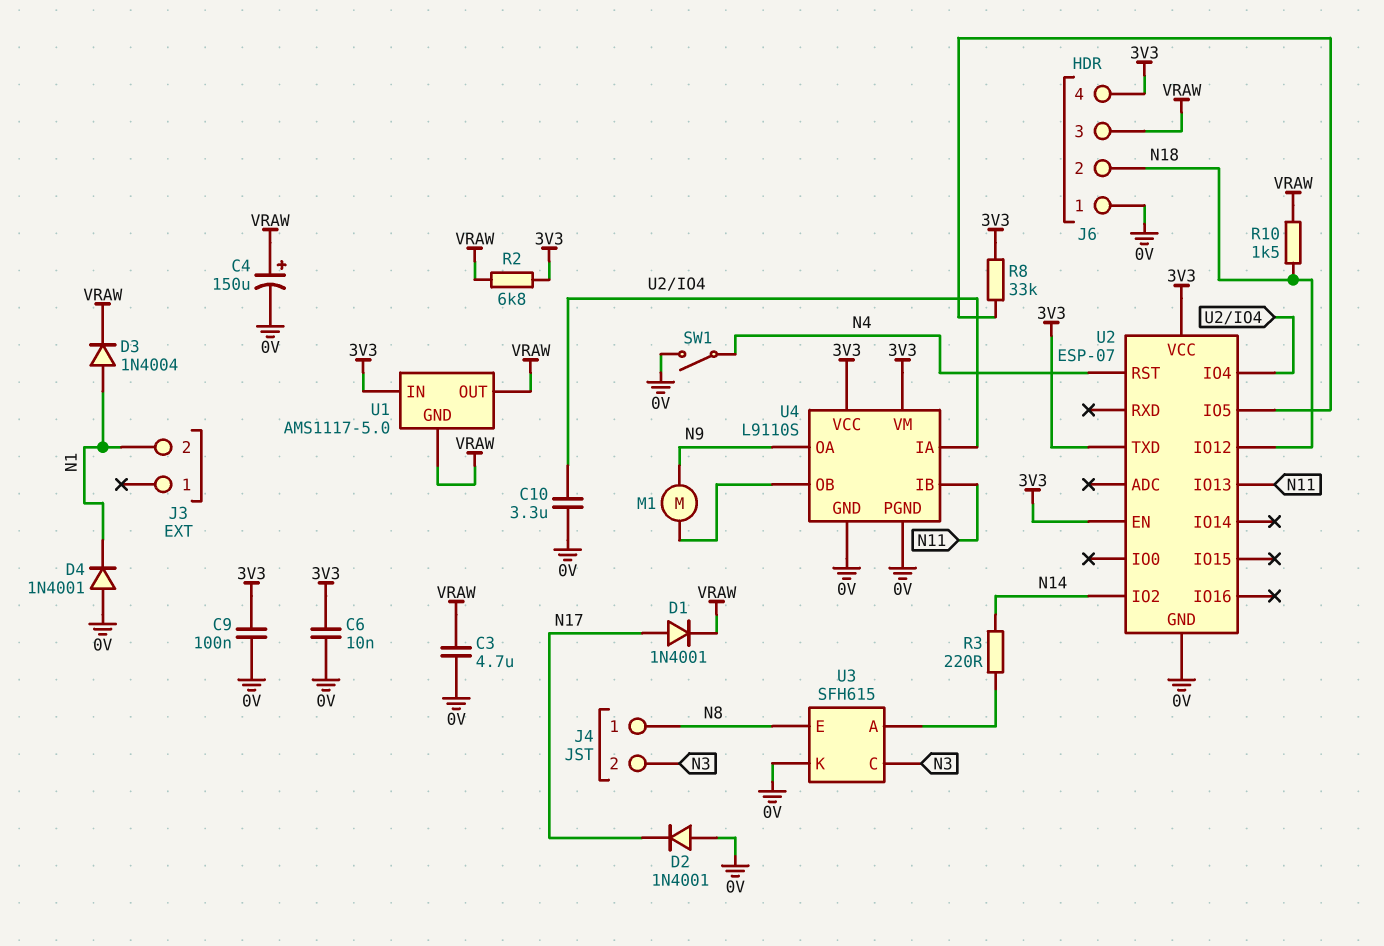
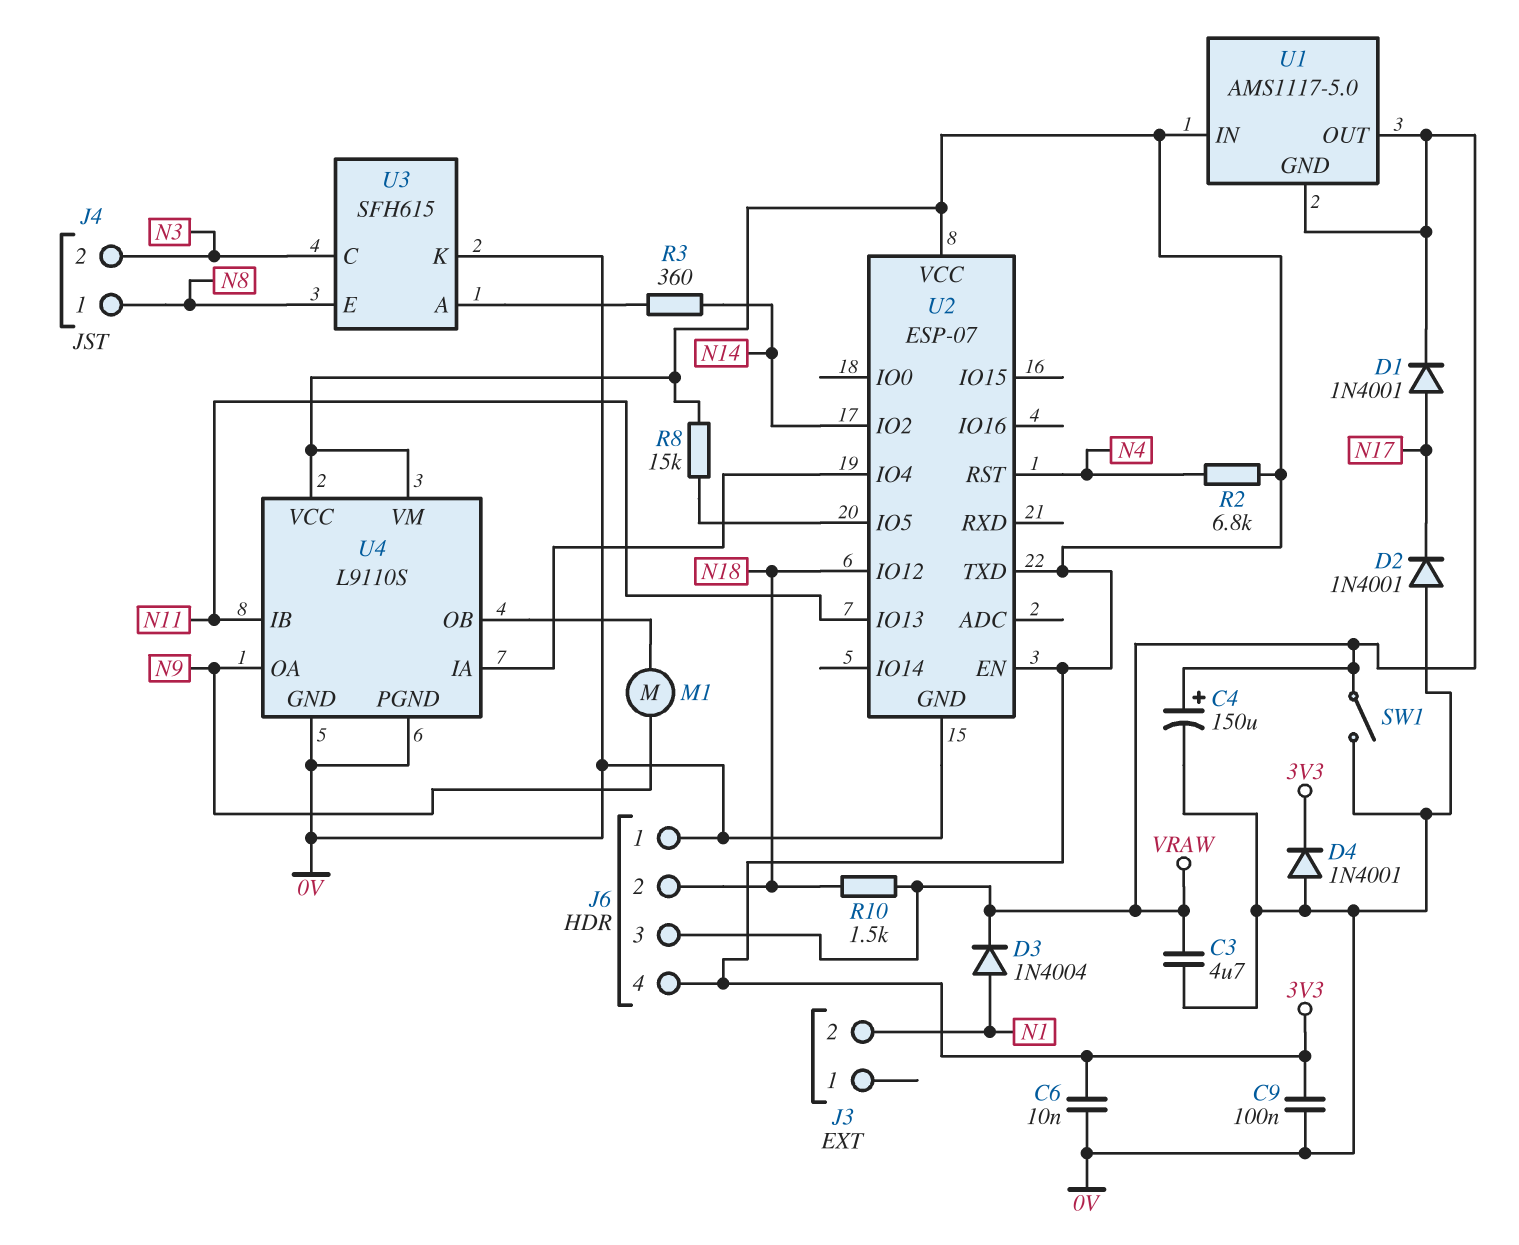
C10: 3.3uF (0V, U2/IO4) -> none
D4: diode 1N4001 (A 0V, K N1) -> diode 1N4001 (A 0V, K 3V3)
R2: 6.8k (3V3, VRAW) -> 6.8k (3V3, N4)
R3: 220 (N14, U3/A) -> 360 (N14, U3/A)
R8: 33k (3V3, U2/IO5) -> 15k (3V3, U2/IO5)
SW1: switch (0V, N4) -> switch (0V, VRAW)

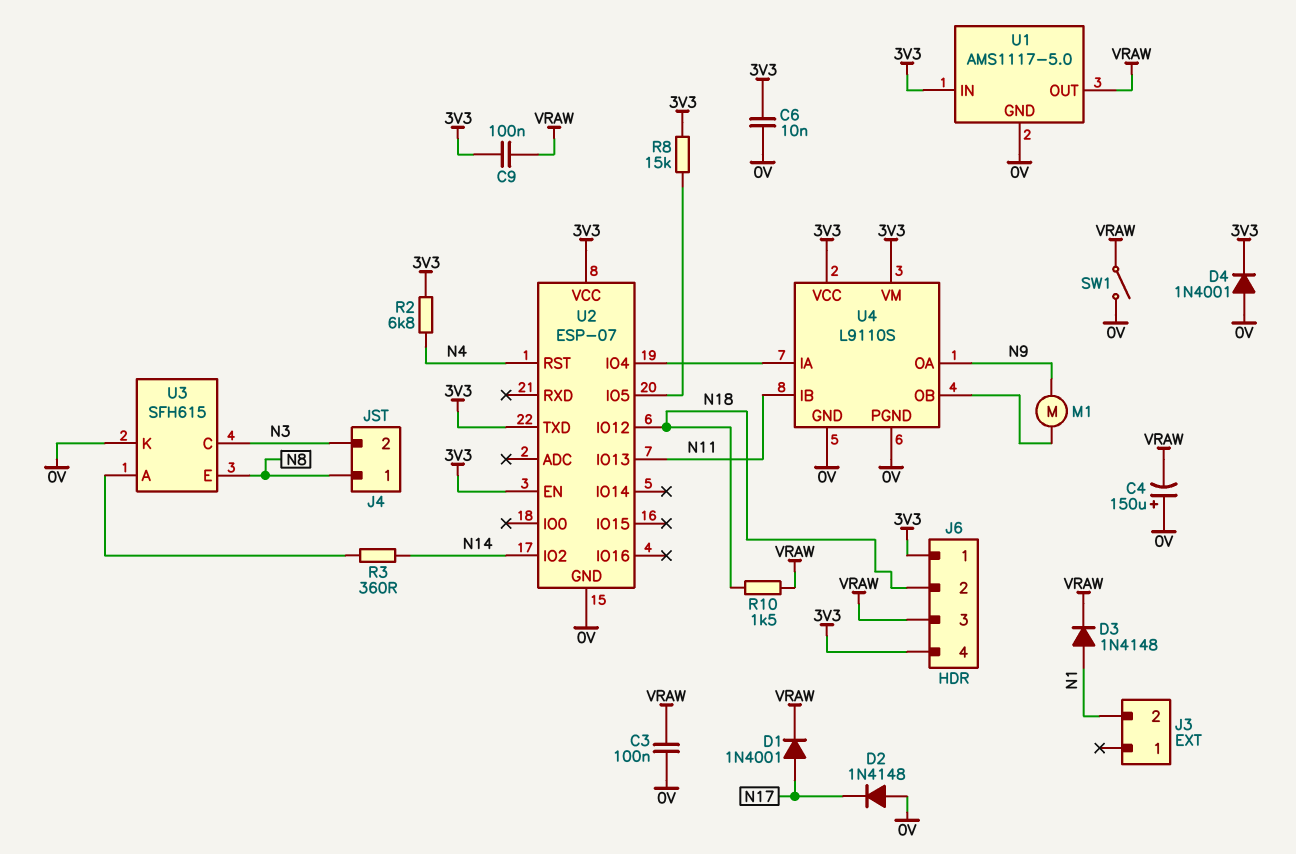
C3: 4.7uF (0V, VRAW) -> 100nF (0V, VRAW)
C4: 150uF (plus VRAW, minus 0V) -> 150uF (plus 0V, minus VRAW)
C9: 100nF (0V, 3V3) -> 100nF (3V3, VRAW)
D2: diode 1N4001 (A 0V, K N17) -> diode 1N4148 (A 0V, K N17)
D3: diode 1N4004 (A N1, K VRAW) -> diode 1N4148 (A N1, K VRAW)
J6 pin 1: 0V -> 3V3
U1 pin GND: VRAW -> 0V

